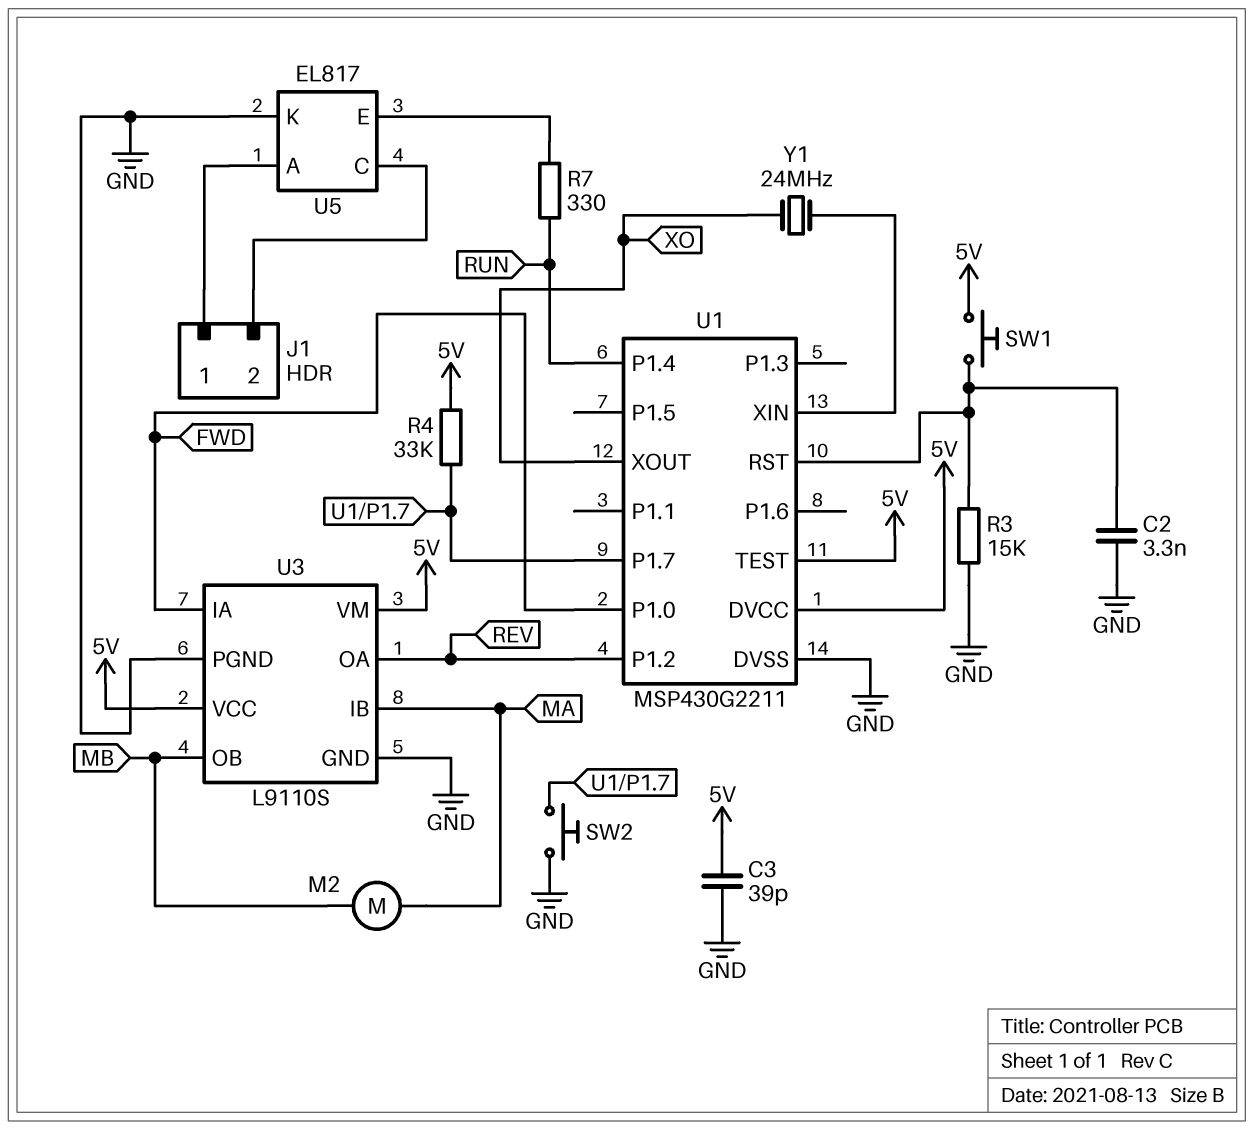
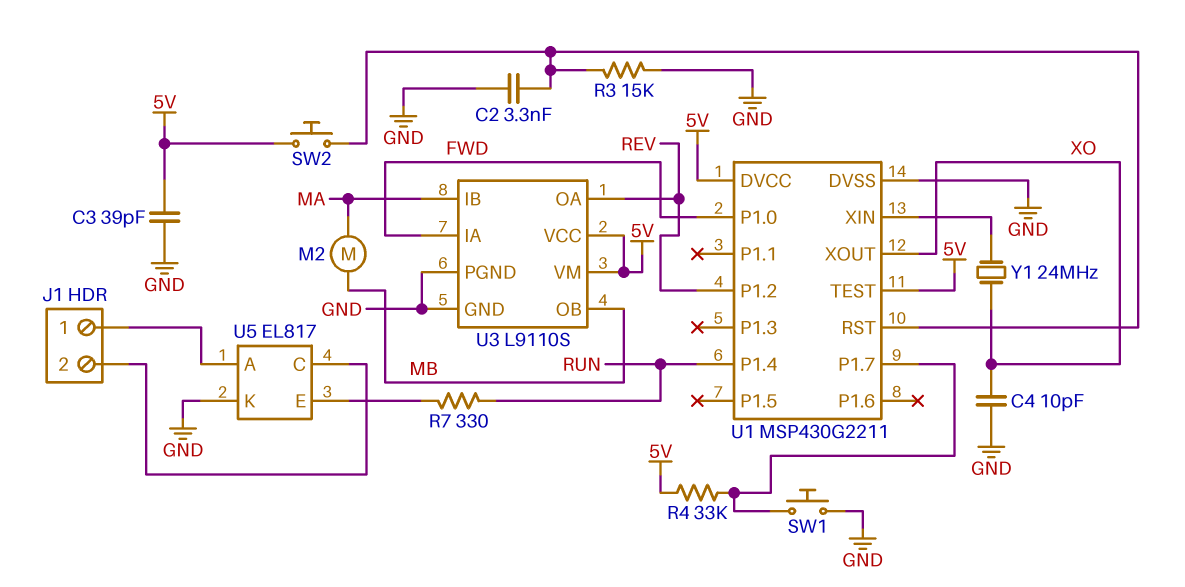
C4: none -> 10pF (GND, XO)
SW1: button (5V, U1/RST) -> button (GND, U1/P1.7)
SW2: button (GND, U1/P1.7) -> button (5V, U1/RST)

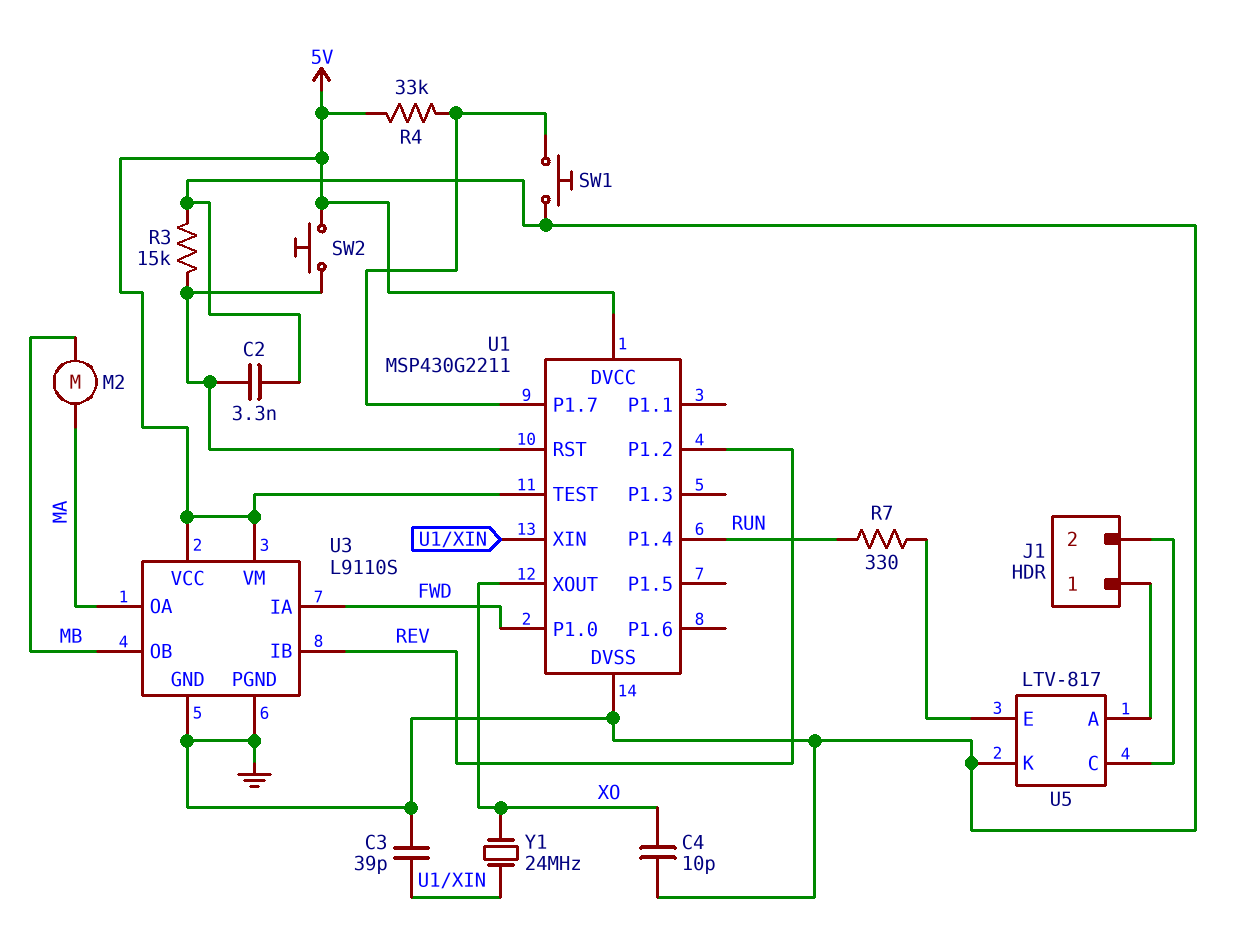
C3: 39pF (5V, GND) -> 39pF (GND, U1/XIN)
U3 pin IB: MA -> REV
U3 pin OA: REV -> MA
U5: EL817 -> LTV-817

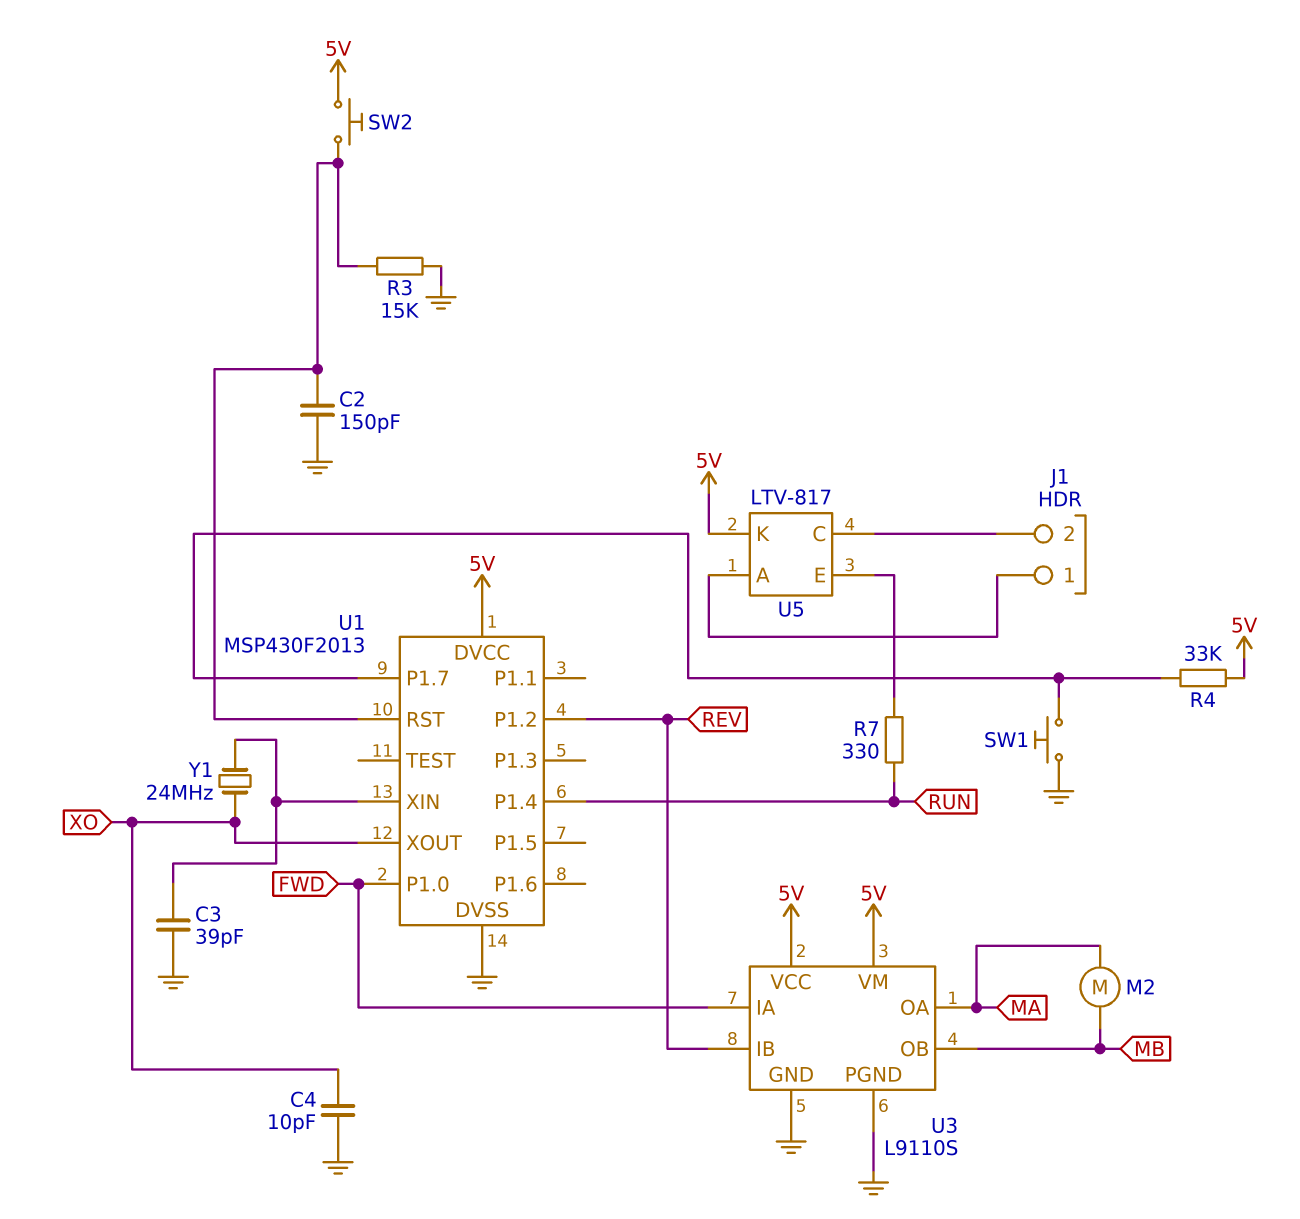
C2: 3.3nF (GND, U1/RST) -> 150pF (GND, U1/RST)
U1: MSP430G2211 -> MSP430F2013
U1 pin TEST: 5V -> none
U5 pin K: GND -> 5V

